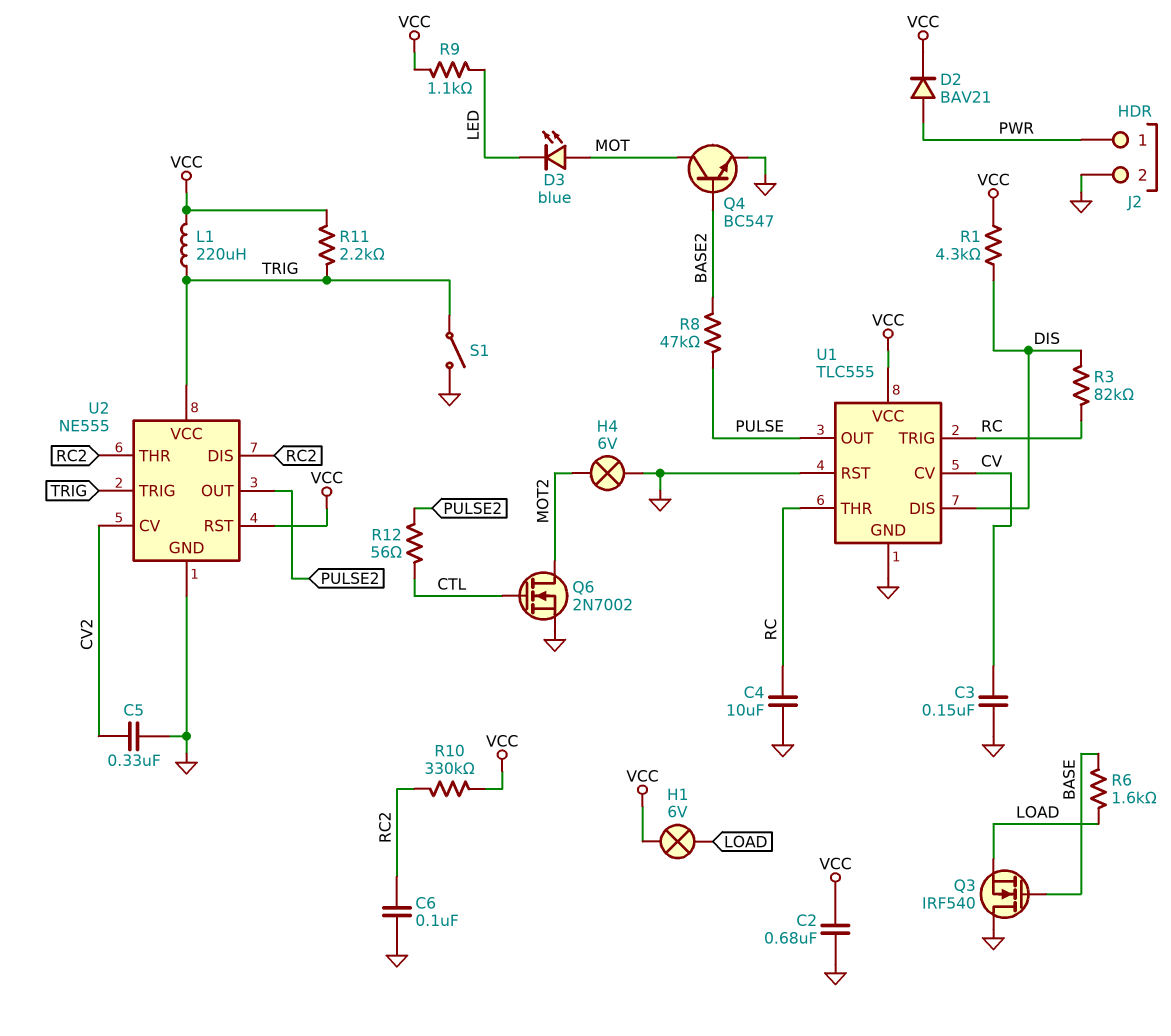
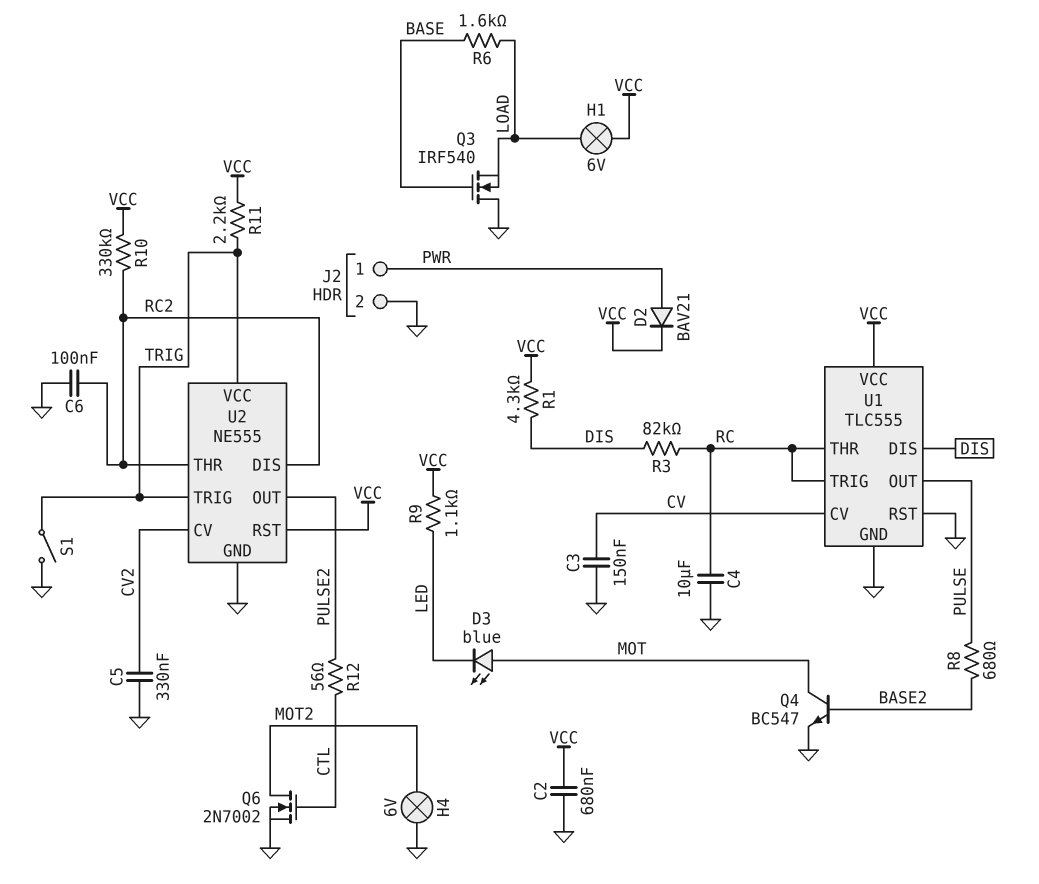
L1: 220uH (TRIG, VCC) -> none
R8: 47k (BASE2, PULSE) -> 680 (BASE2, PULSE)

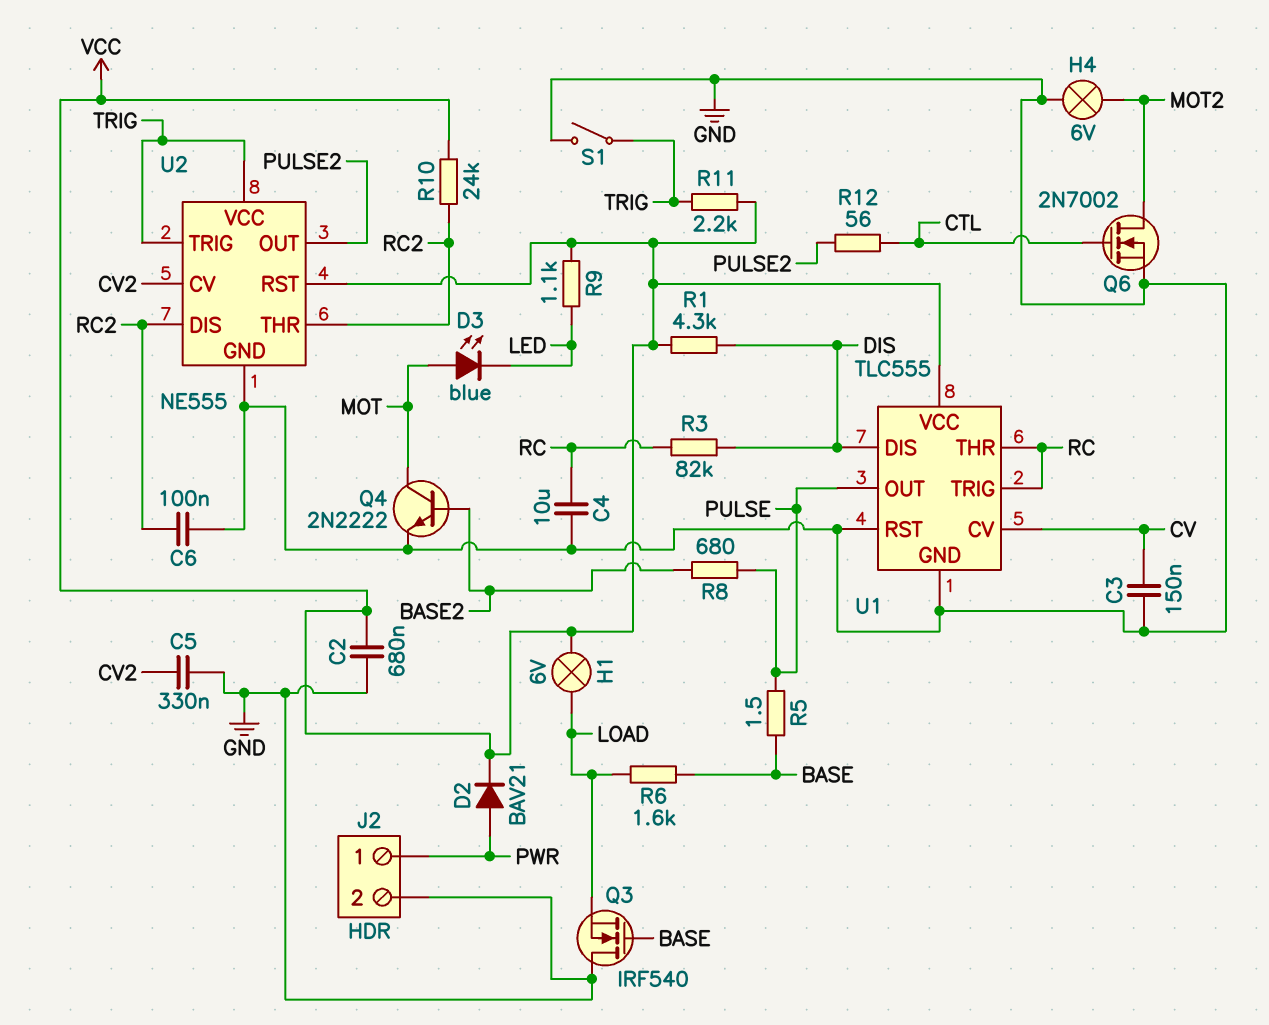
Q4: NPN BC547 (B BASE2, C MOT, E GND) -> NPN 2N2222 (B BASE2, C MOT, E GND)
R5: none -> 1.5 (BASE, PULSE)
R10: 330k (RC2, VCC) -> 24k (RC2, VCC)

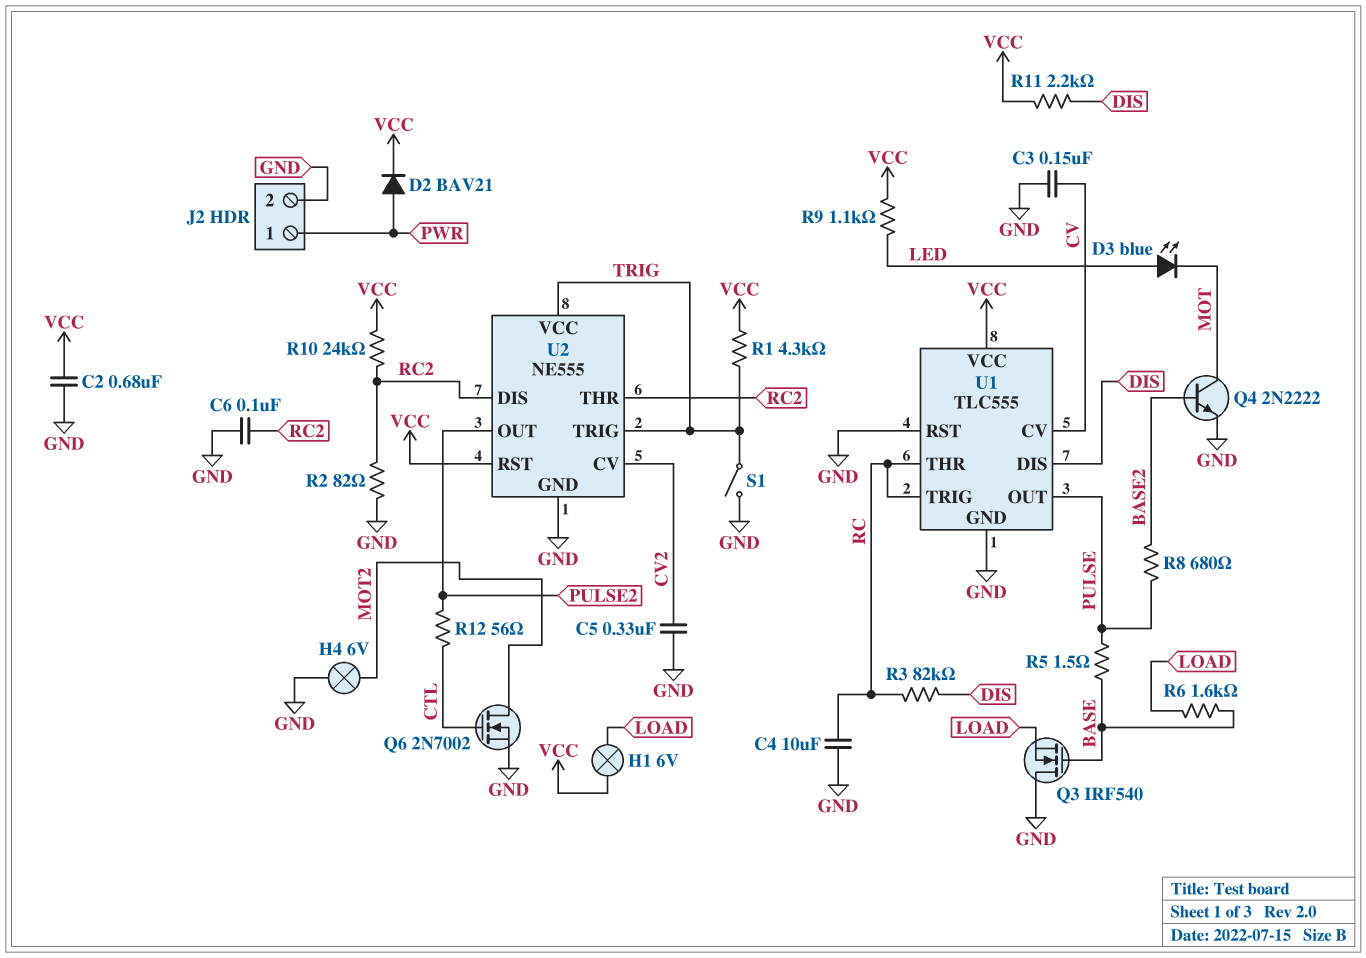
D3: LED blue (A MOT, K LED) -> LED blue (A LED, K MOT)
R1: 4.3k (DIS, VCC) -> 4.3k (TRIG, VCC)
R2: none -> 82 (GND, RC2)
R11: 2.2k (TRIG, VCC) -> 2.2k (DIS, VCC)

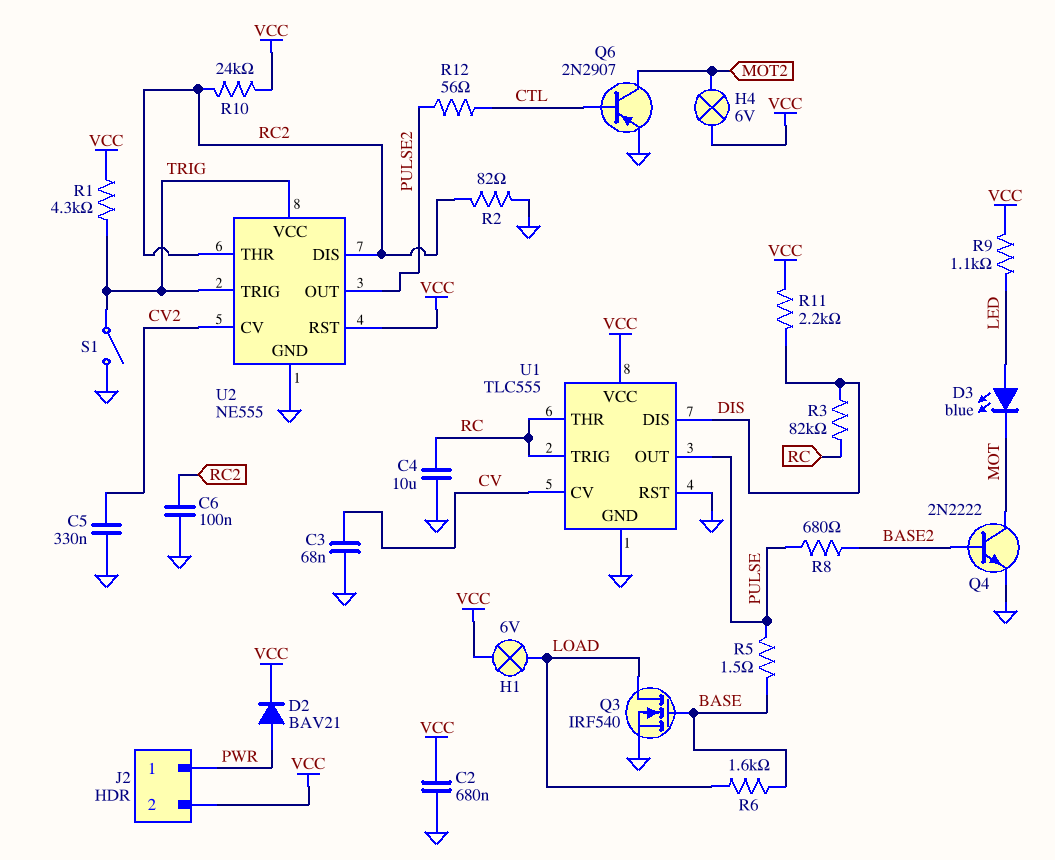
C3: 150nF (CV, GND) -> 68nF (CV, GND)
H4: lamp 6V (GND, MOT2) -> lamp 6V (MOT2, VCC)
J2 pin 2: GND -> VCC
Q3: NMOS IRF540 (G BASE, D GND, S LOAD) -> NMOS IRF540 (G BASE, D LOAD, S GND)
Q6: NMOS 2N7002 (G CTL, D MOT2, S GND) -> PNP 2N2907 (B CTL, C MOT2, E GND)

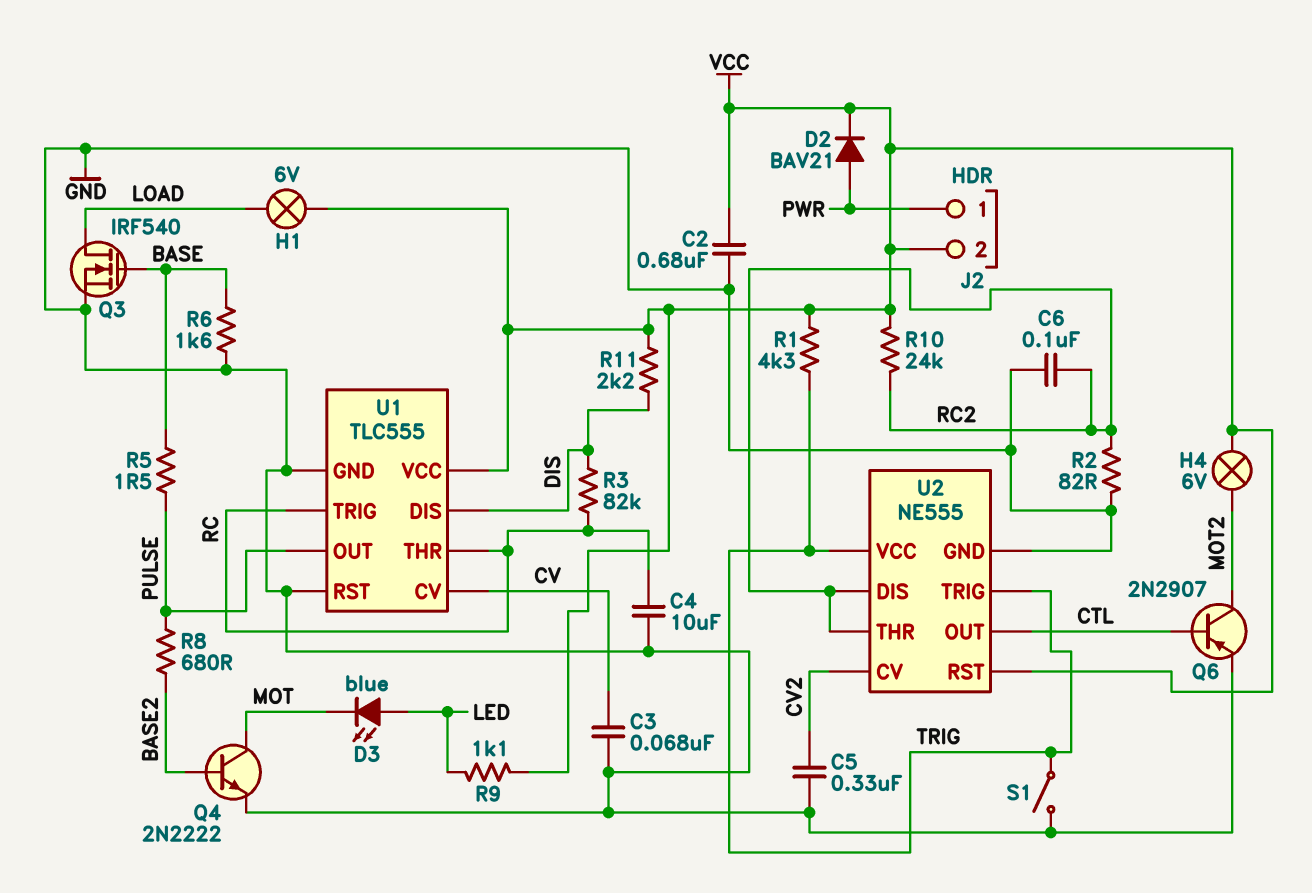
R6: 1.6k (BASE, LOAD) -> 1.6k (BASE, GND)
R12: 56 (CTL, PULSE2) -> none
U2 pin OUT: PULSE2 -> CTL

